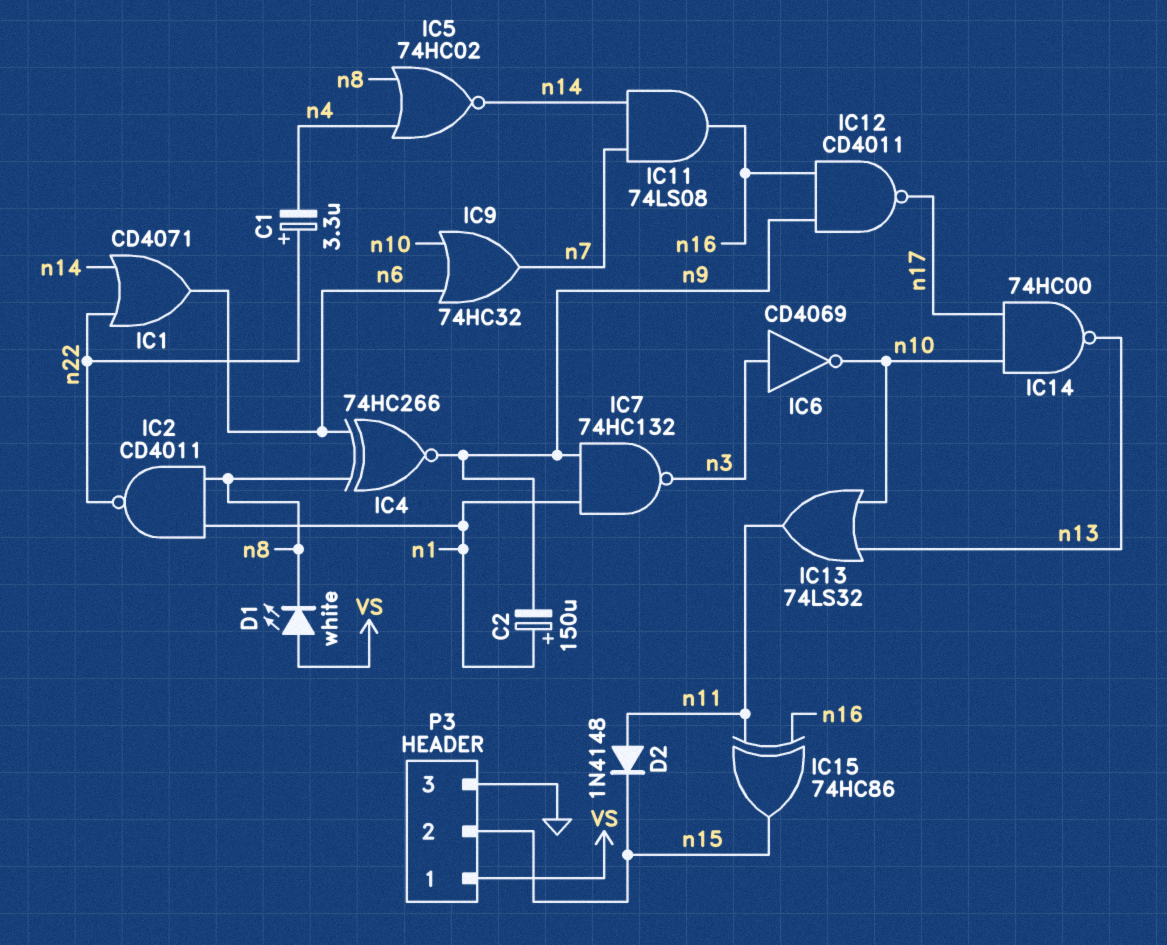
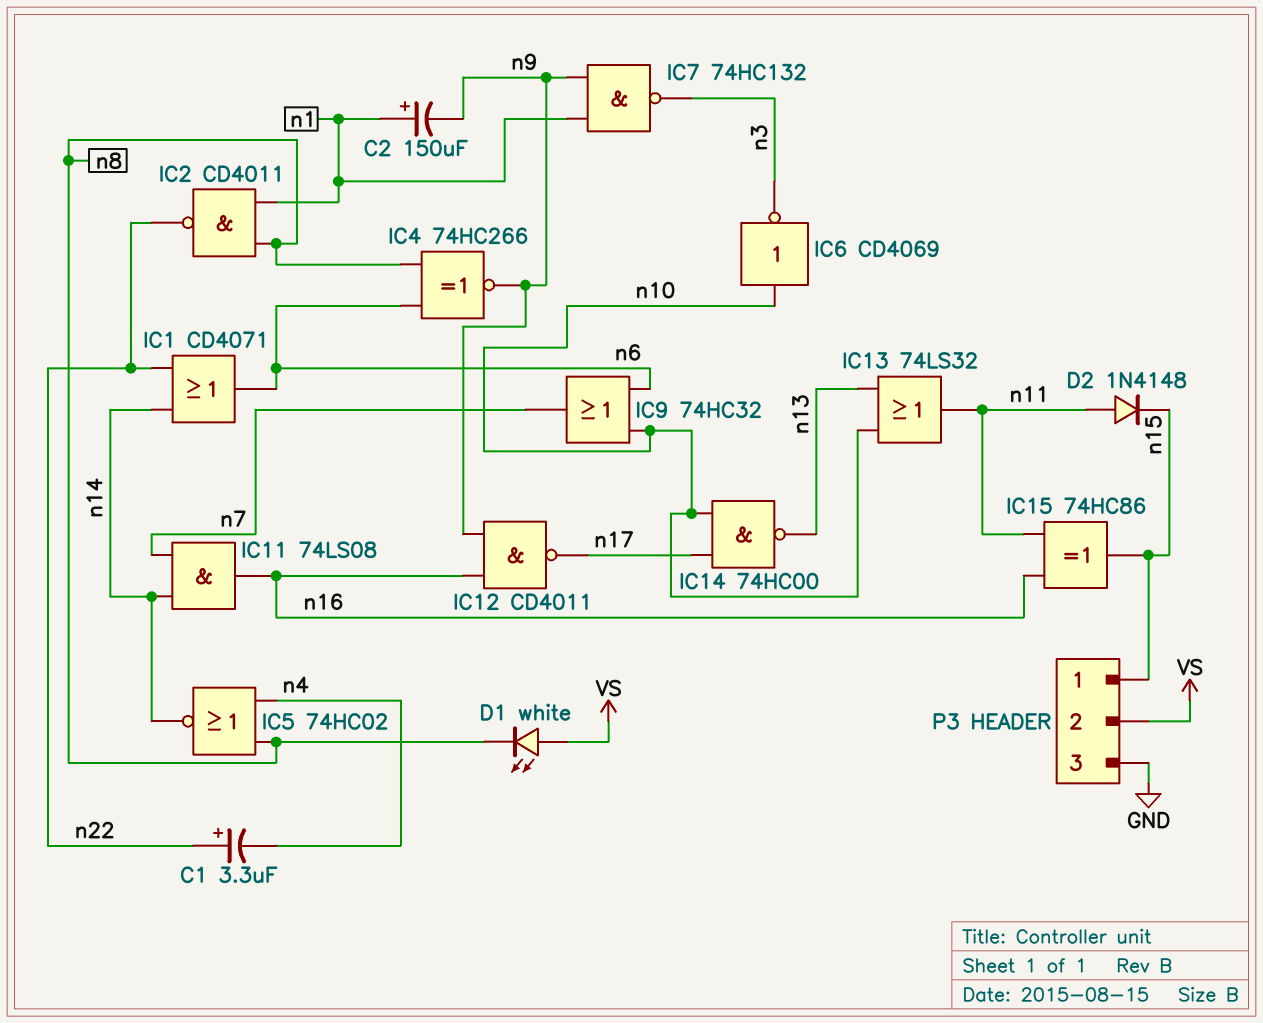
IC6: NOT CD4069 (in n3, out n10) -> NOT CD4069 (in n10, out n3)
P3 pin 1: VS -> n15
P3 pin 2: n15 -> VS

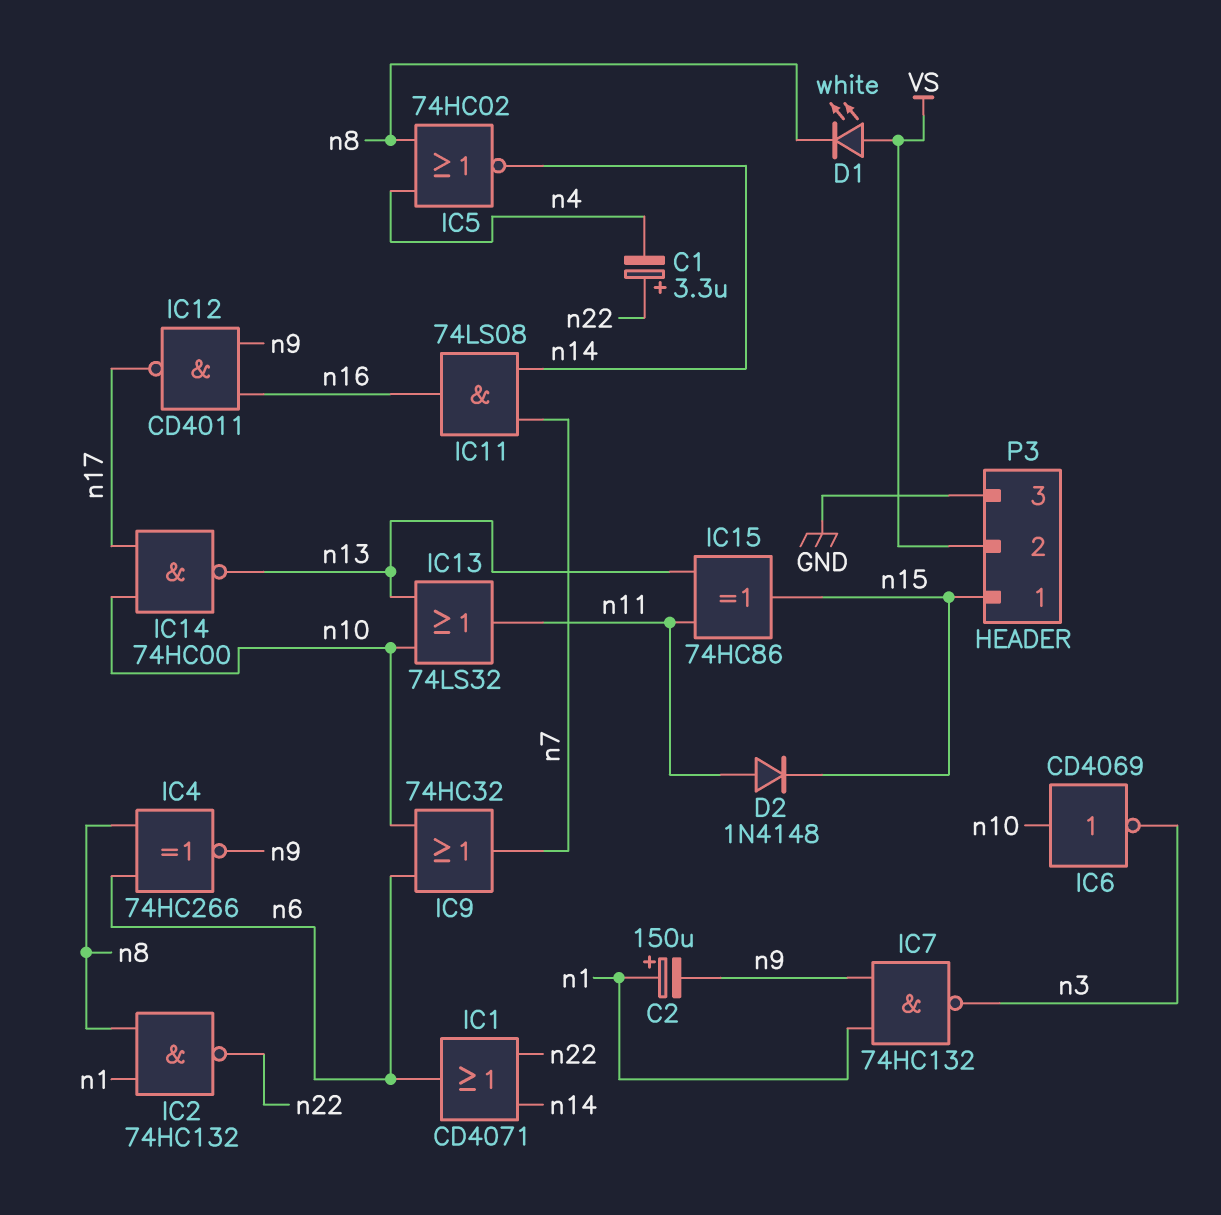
IC2: NAND CD4011 (in n1, in n8, out n22) -> NAND 74HC132 (in n1, in n8, out n22)
IC15: XOR 74HC86 (in n11, in n16, out n15) -> XOR 74HC86 (in n11, in n13, out n15)

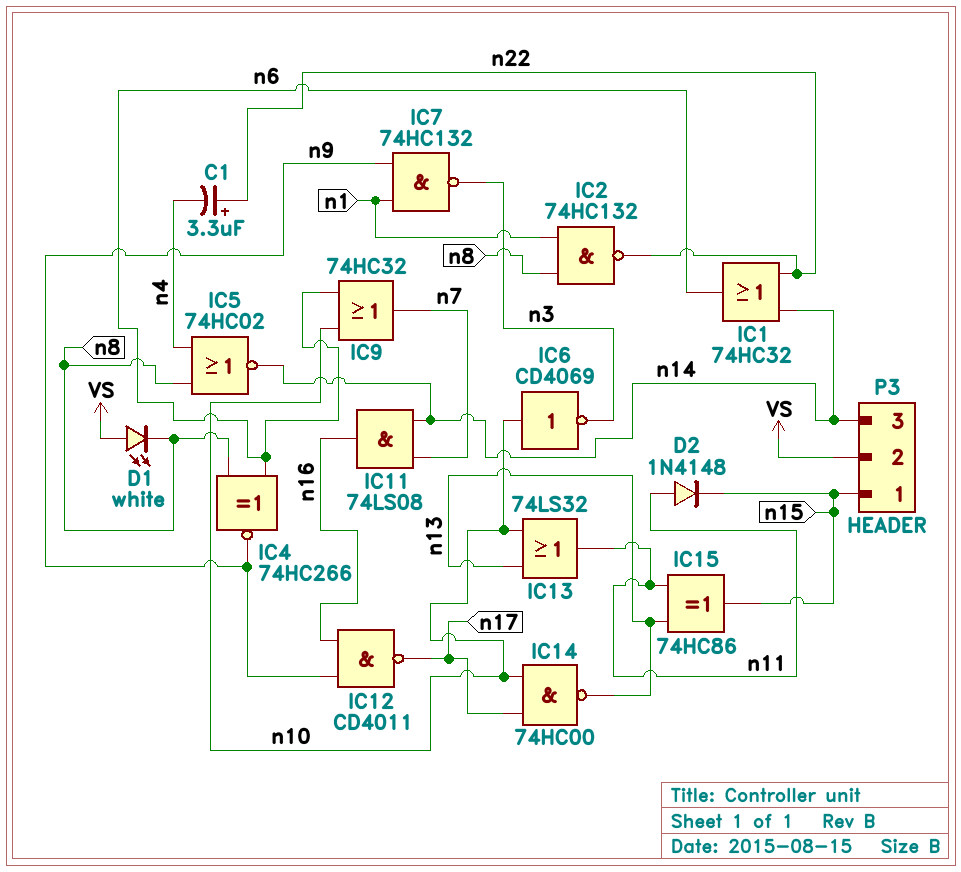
C2: 150uF (plus n1, minus n9) -> none
IC1: OR CD4071 (in n14, in n22, out n6) -> OR 74HC32 (in n14, in n22, out n6)
P3 pin 3: GND -> n14

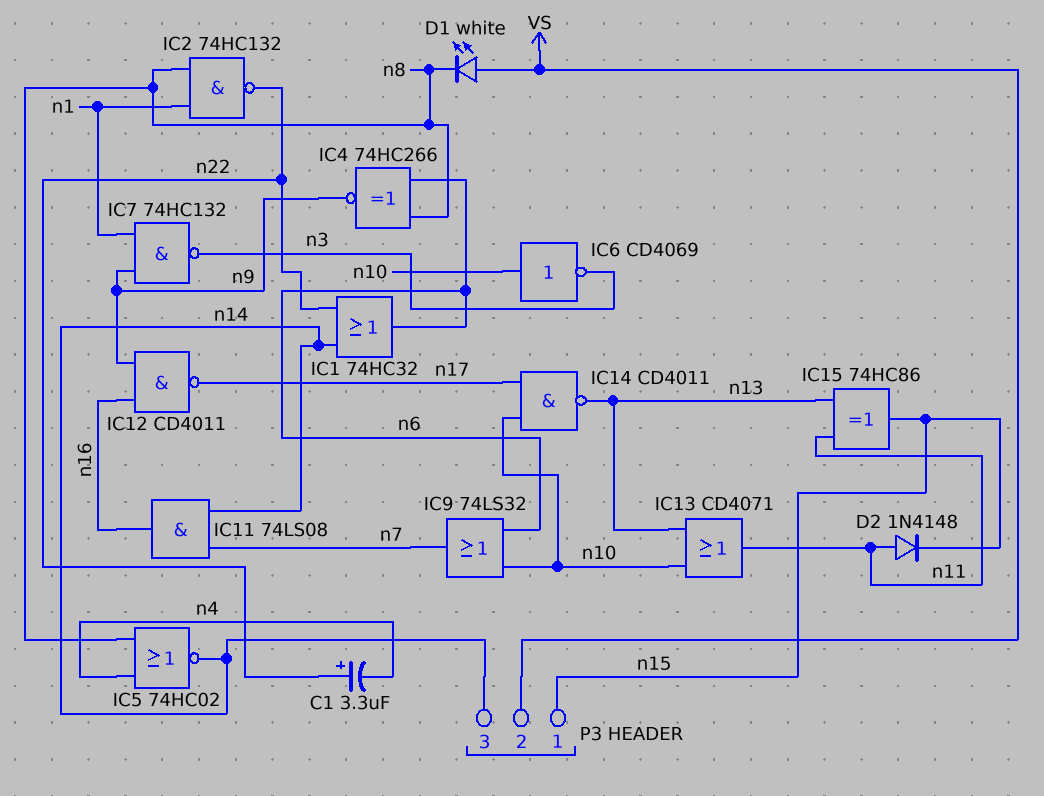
IC9: OR 74HC32 (in n6, in n10, out n7) -> OR 74LS32 (in n6, in n10, out n7)
IC13: OR 74LS32 (in n10, in n13, out n11) -> OR CD4071 (in n10, in n13, out n11)
IC14: NAND 74HC00 (in n10, in n17, out n13) -> NAND CD4011 (in n10, in n17, out n13)

